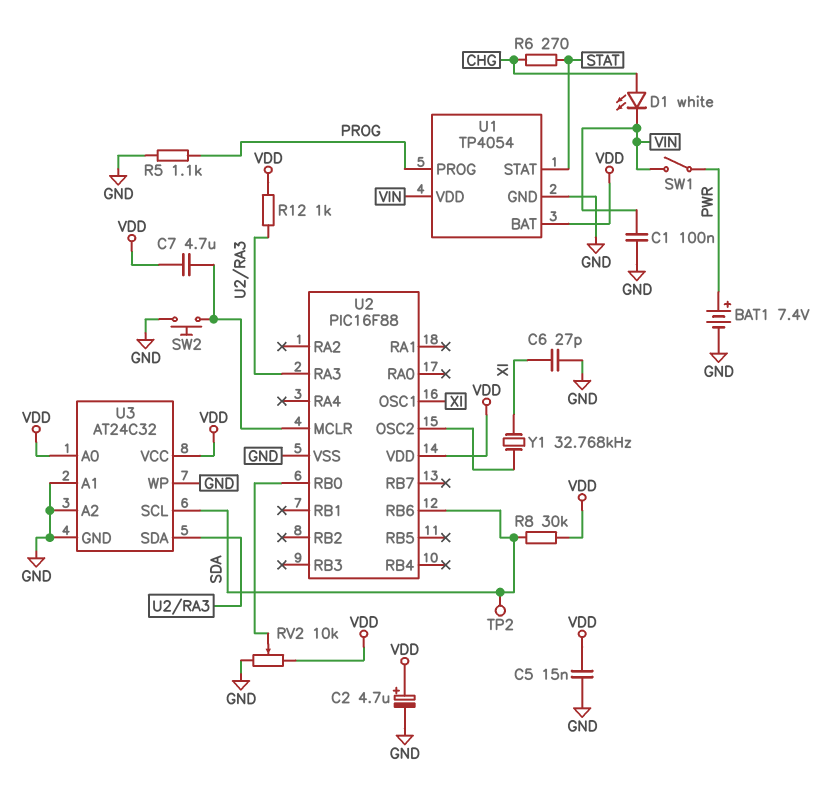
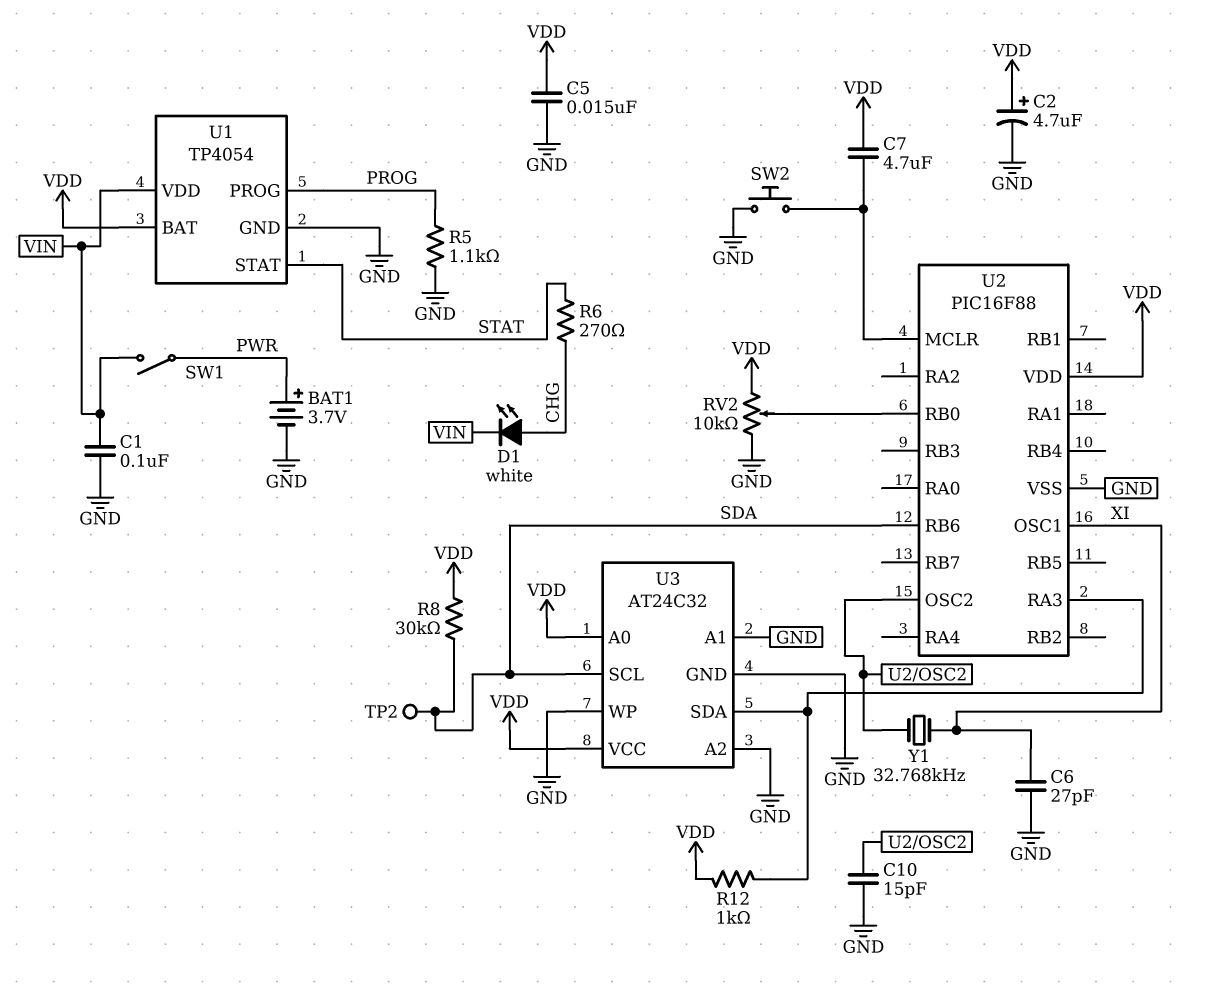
BAT1: 7.4V (plus PWR, minus GND) -> 3.7V (plus PWR, minus GND)
C10: none -> 15pF (GND, U2/OSC2)

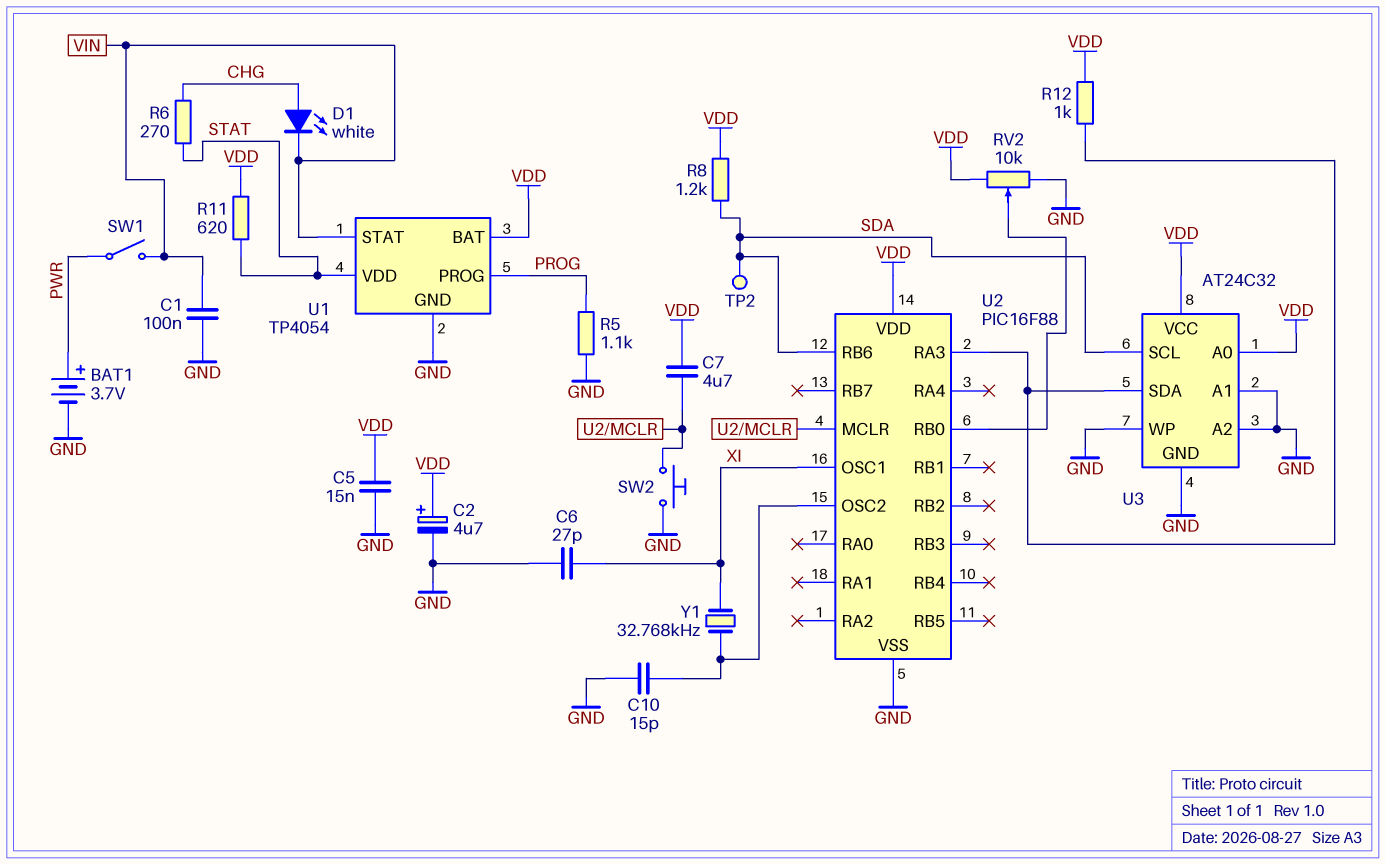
R8: 30k (SDA, VDD) -> 1.2k (SDA, VDD)
R11: none -> 620 (STAT, VDD)
U1 pin STAT: STAT -> VIN
U1 pin VDD: VIN -> STAT

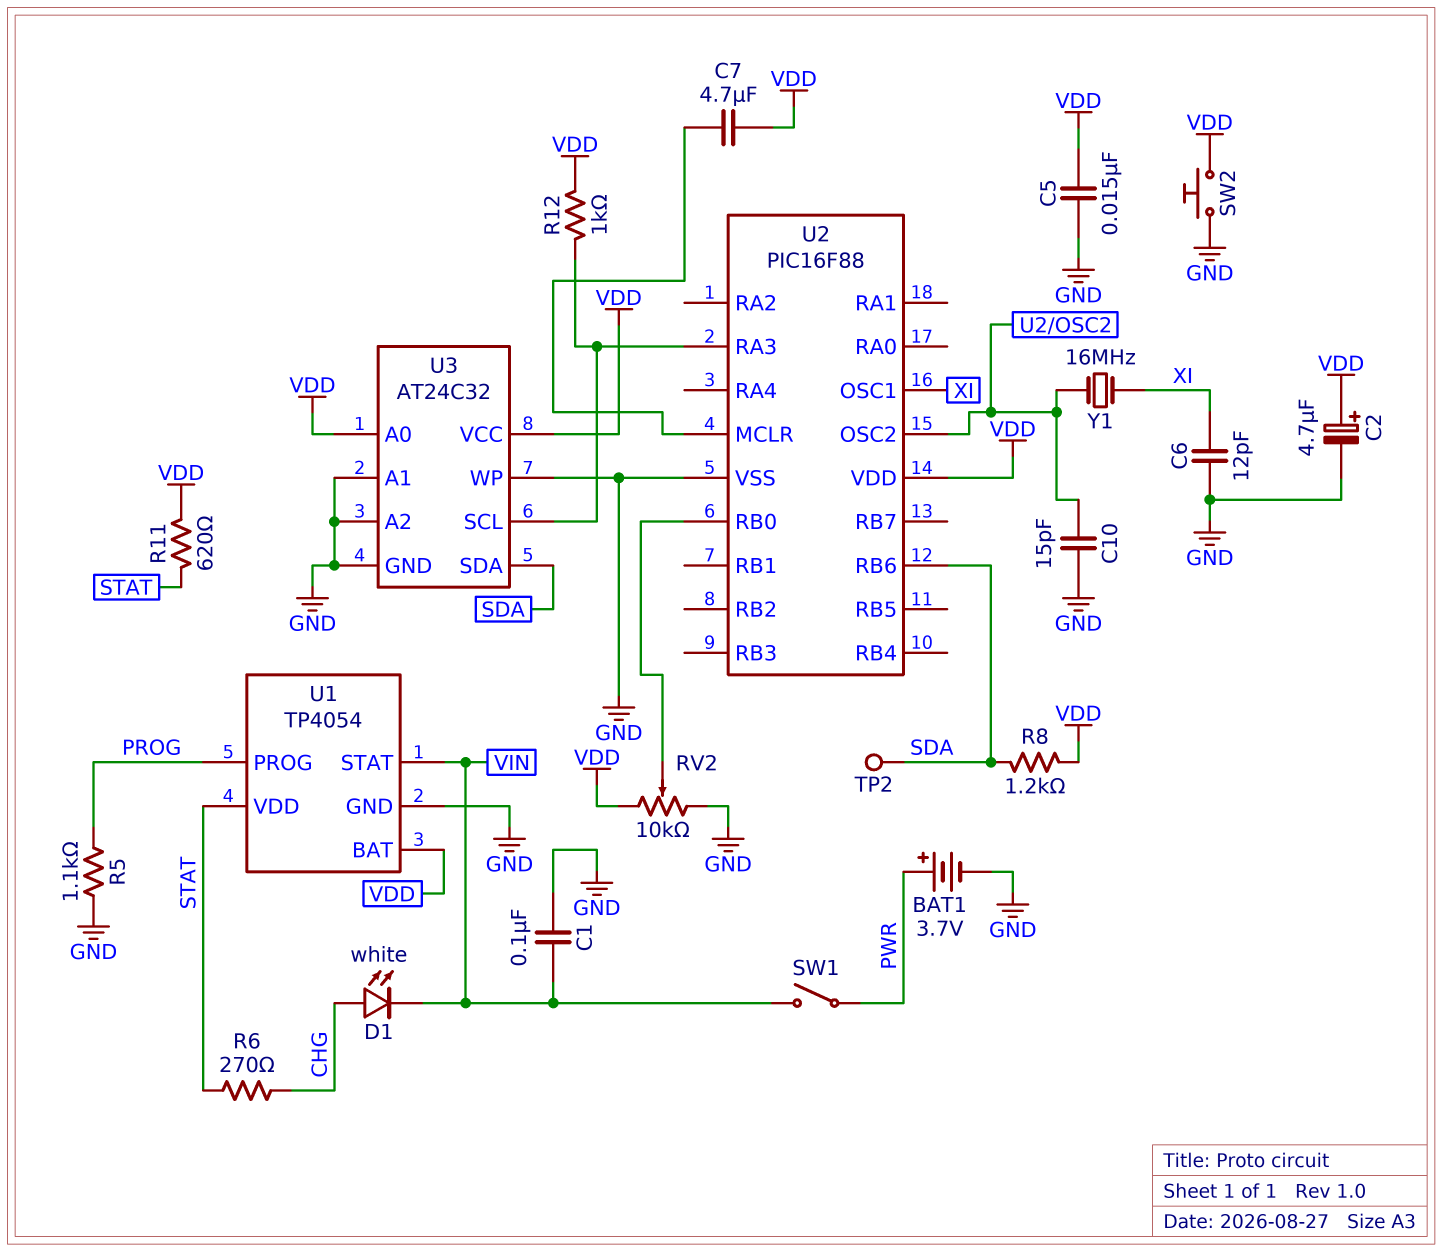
C6: 27pF (GND, XI) -> 12pF (GND, XI)
SW2: button (GND, U2/MCLR) -> button (GND, VDD)
U3 pin SCL: SDA -> U2/RA3
U3 pin SDA: U2/RA3 -> SDA
Y1: 32.768kHz (U2/OSC2, XI) -> 16MHz (U2/OSC2, XI)

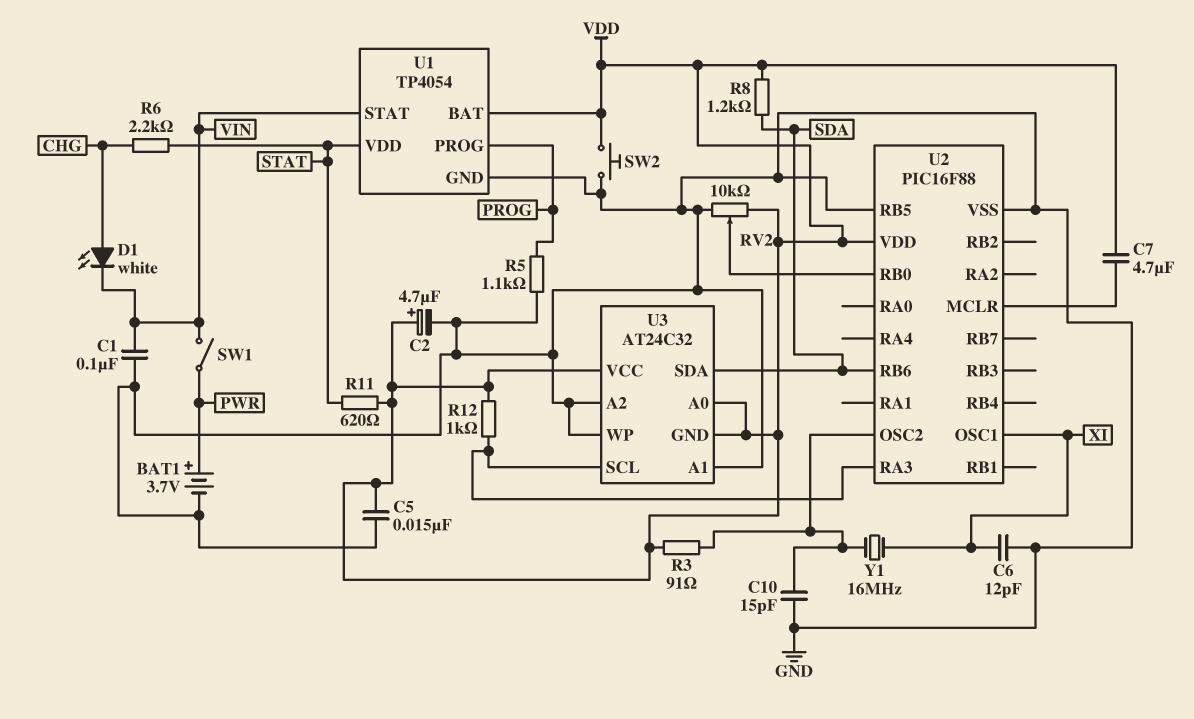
R3: none -> 91 (U2/OSC2, VDD)
R6: 270 (CHG, STAT) -> 2.2k (CHG, STAT)
TP2: test point (SDA) -> none
U2 pin RB5: none -> GND
U3 pin GND: GND -> VDD

